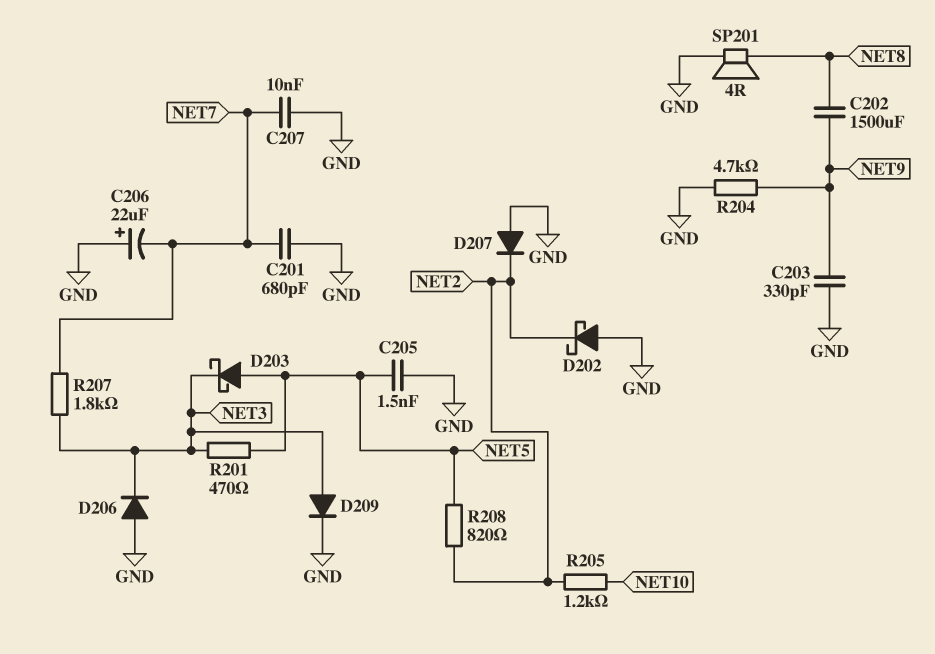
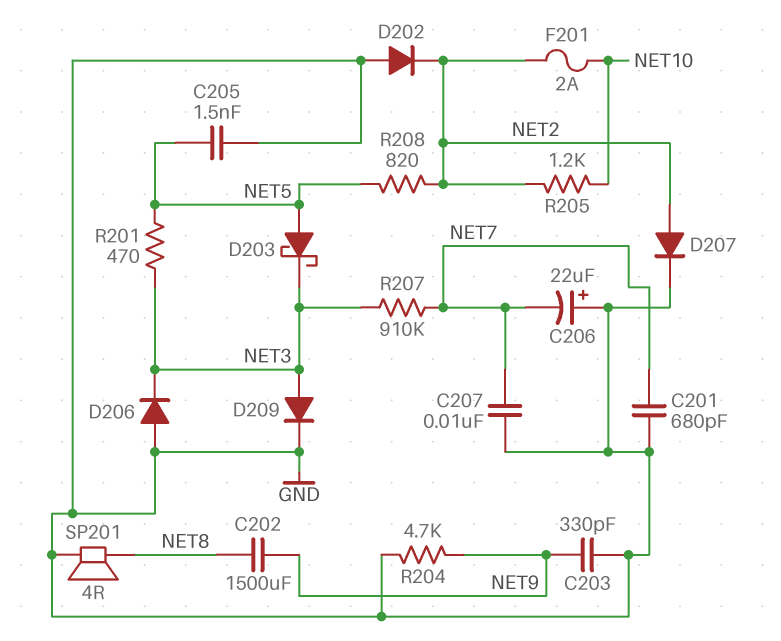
D202: schottky (A GND, K NET2) -> diode (A GND, K NET2)
D207: diode (A GND, K NET2) -> diode (A NET2, K GND)
F201: none -> 2A (NET2, NET10)
R207: 1.8k (NET3, NET7) -> 910k (NET3, NET7)

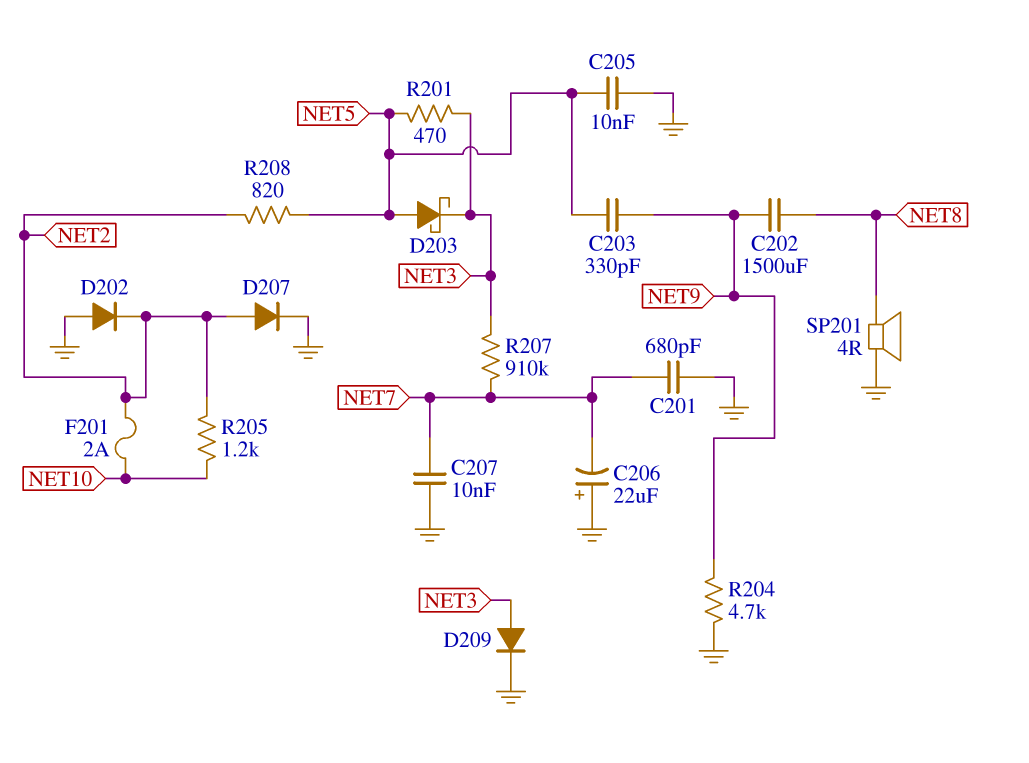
C203: 330pF (GND, NET9) -> 330pF (NET5, NET9)
C205: 1.5nF (GND, NET5) -> 10nF (GND, NET5)
D206: diode (A GND, K NET3) -> none

